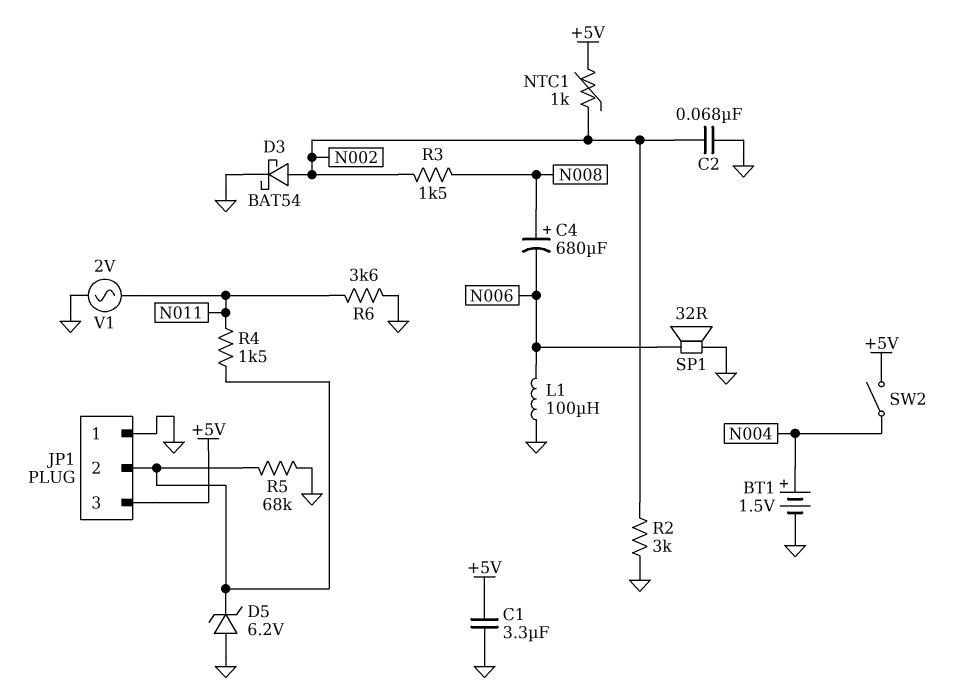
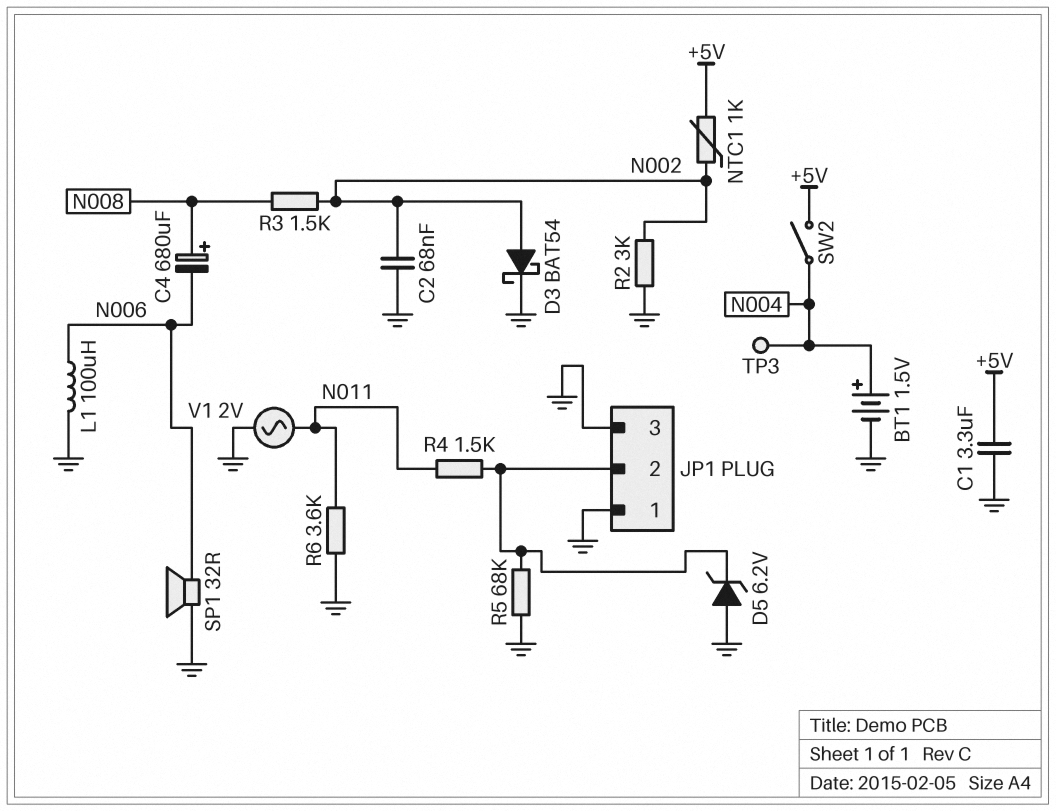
JP1 pin 3: +5V -> GND
TP3: none -> test point (N004)

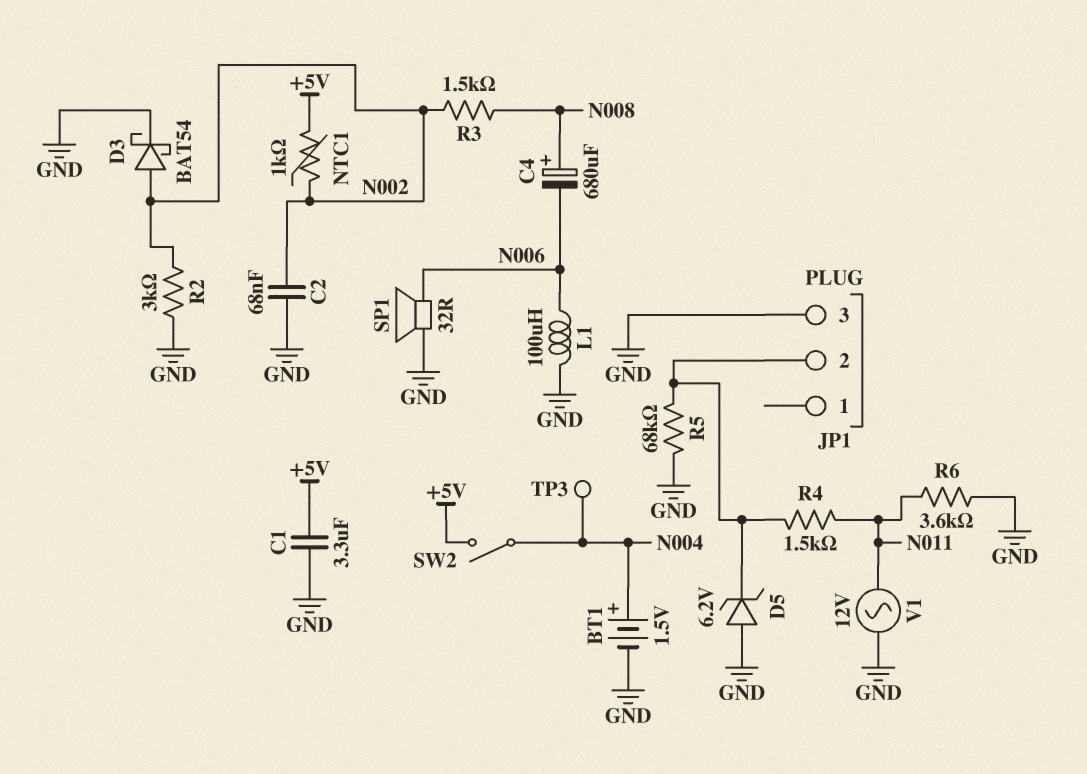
JP1 pin 1: GND -> none
V1: AC 2V (GND, N011) -> AC 12V (GND, N011)

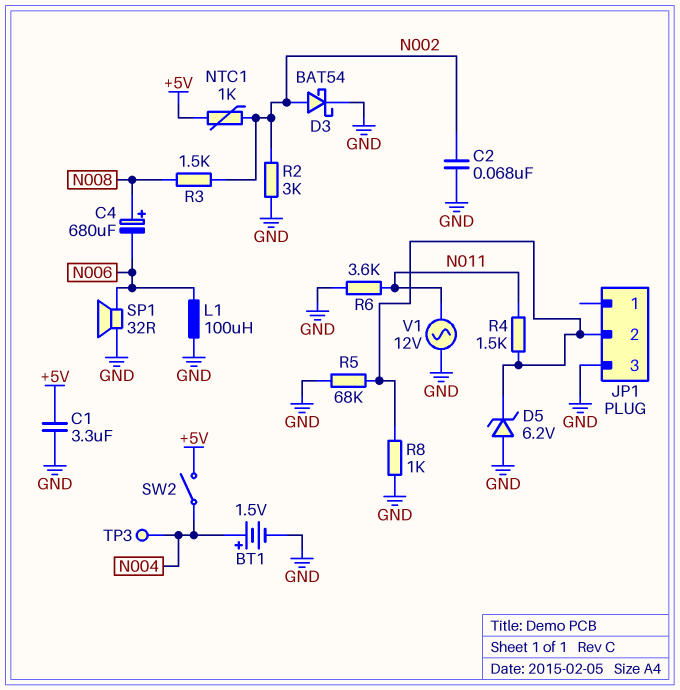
R8: none -> 1k (GND, JP1/2)

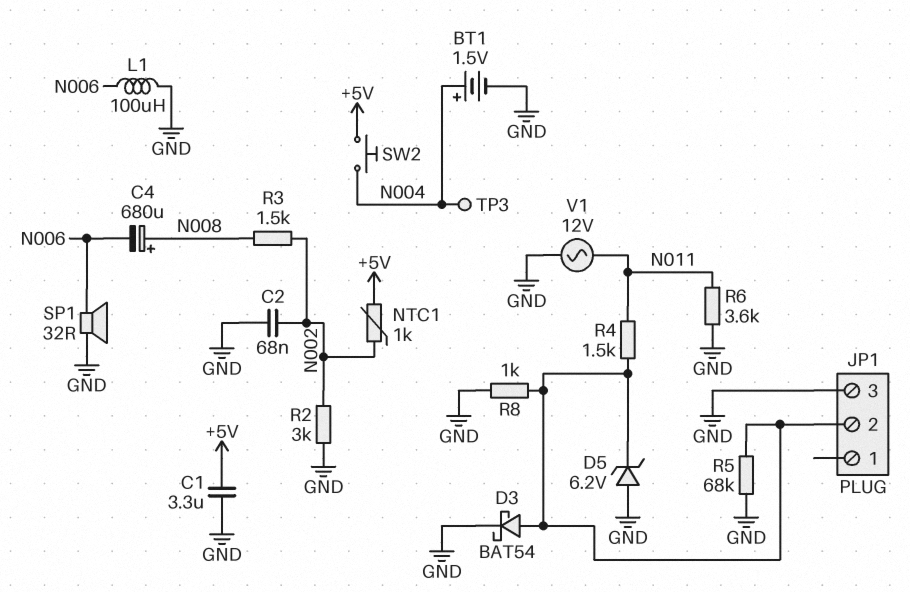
D3: schottky BAT54 (A N002, K GND) -> schottky BAT54 (A JP1/2, K GND)
SW2: switch (+5V, N004) -> button (+5V, N004)

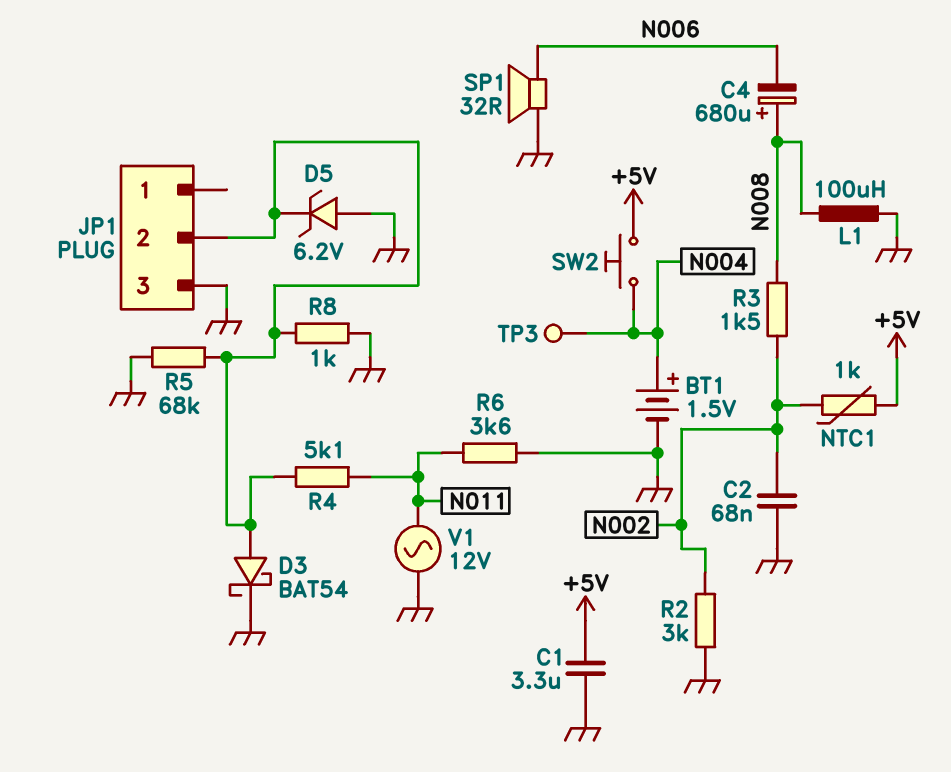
L1: 100uH (GND, N006) -> 100uH (GND, N008)
R4: 1.5k (JP1/2, N011) -> 5.1k (JP1/2, N011)

